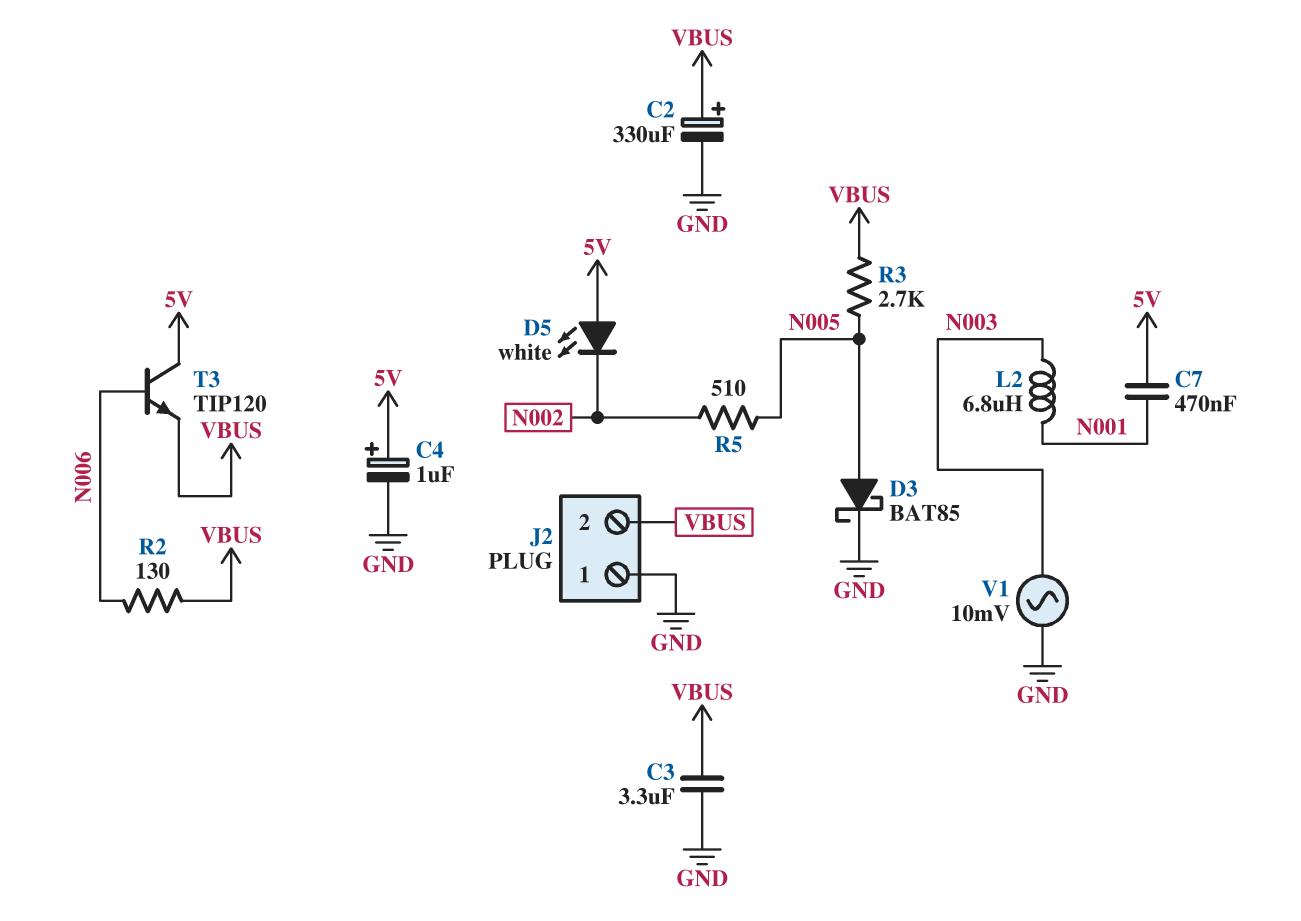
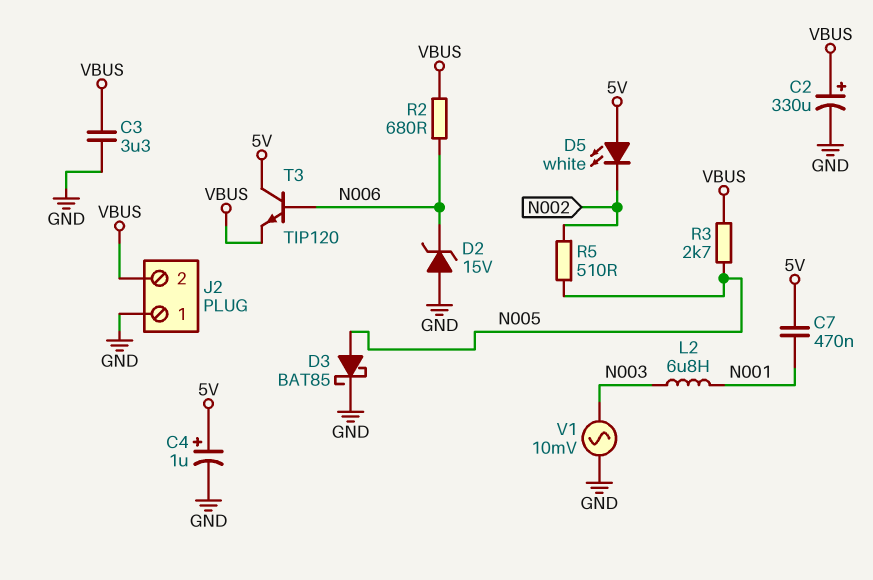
D2: none -> zener 15V (A GND, K N006)
R2: 130 (N006, VBUS) -> 680 (N006, VBUS)

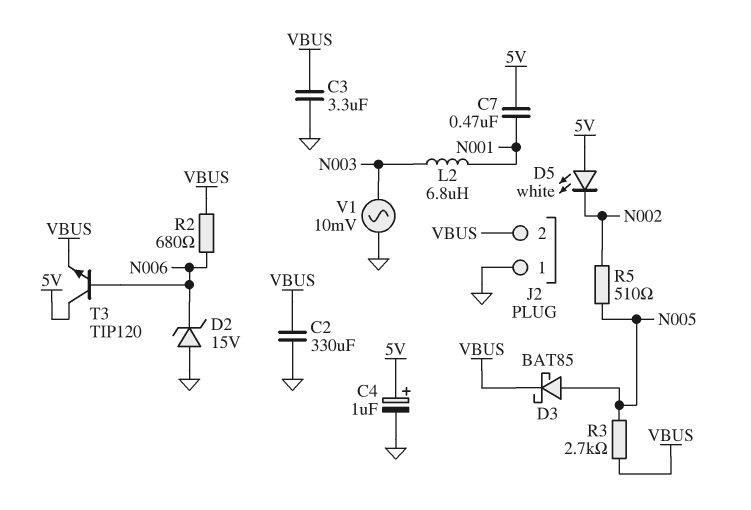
C2: 330uF (plus VBUS, minus GND) -> 330uF (GND, VBUS)
D3: schottky BAT85 (A N005, K GND) -> schottky BAT85 (A N005, K VBUS)

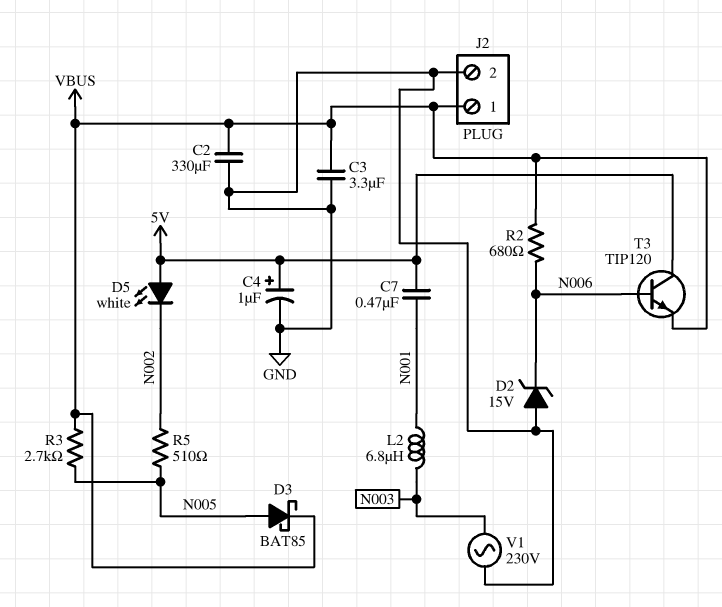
J2 pin 1: GND -> VBUS
J2 pin 2: VBUS -> GND
V1: AC 10mV (GND, N003) -> AC 230V (GND, N003)

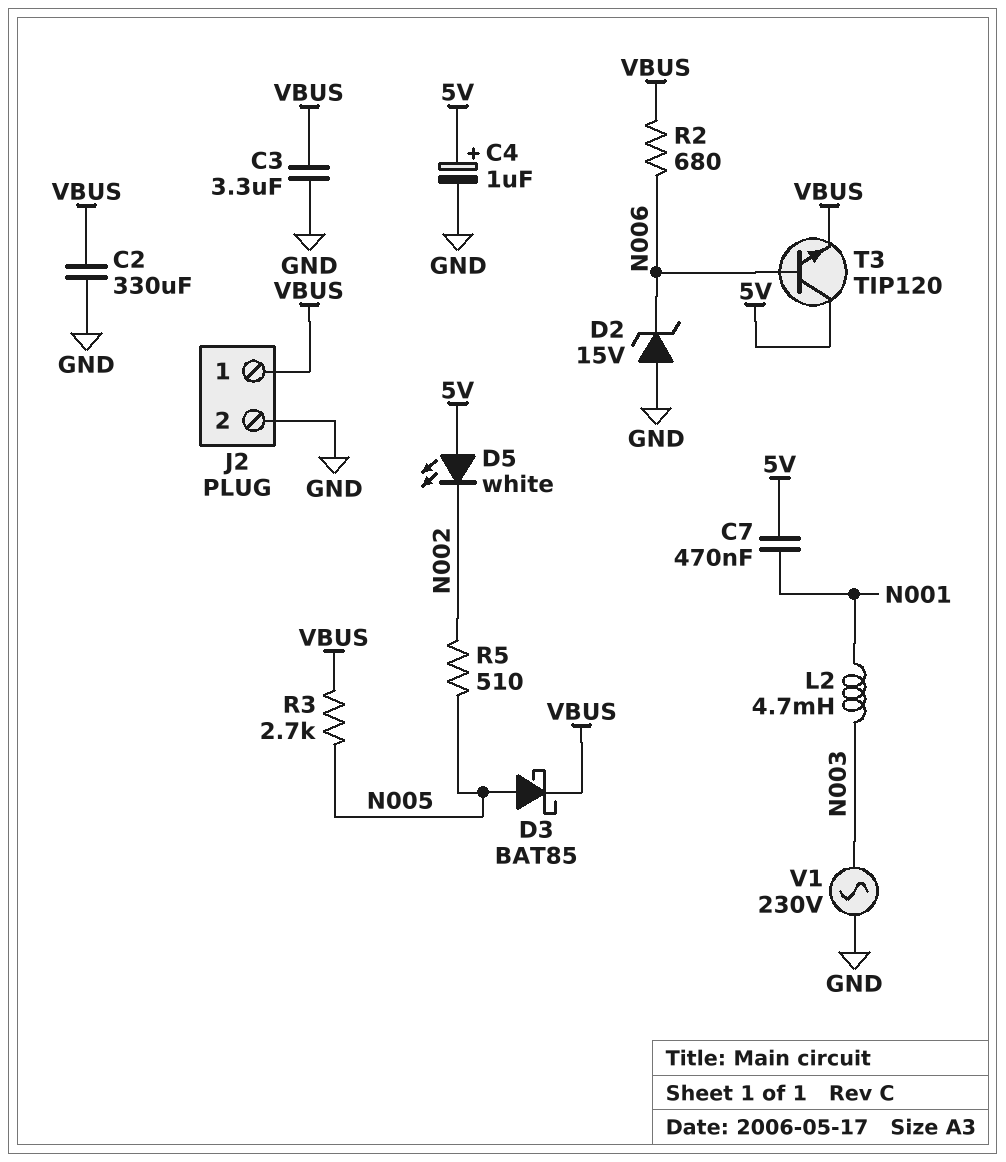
L2: 6.8uH (N001, N003) -> 4.7mH (N001, N003)

